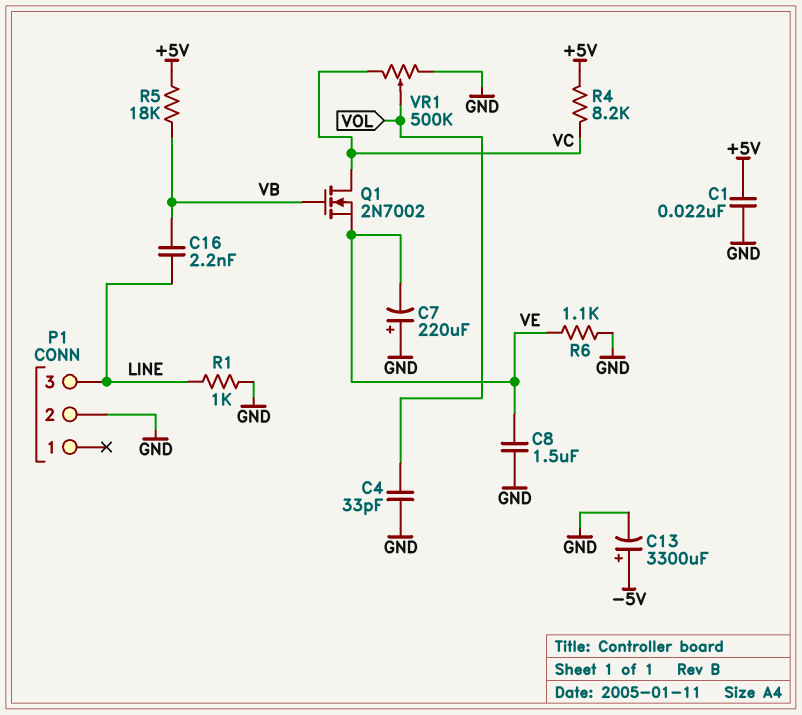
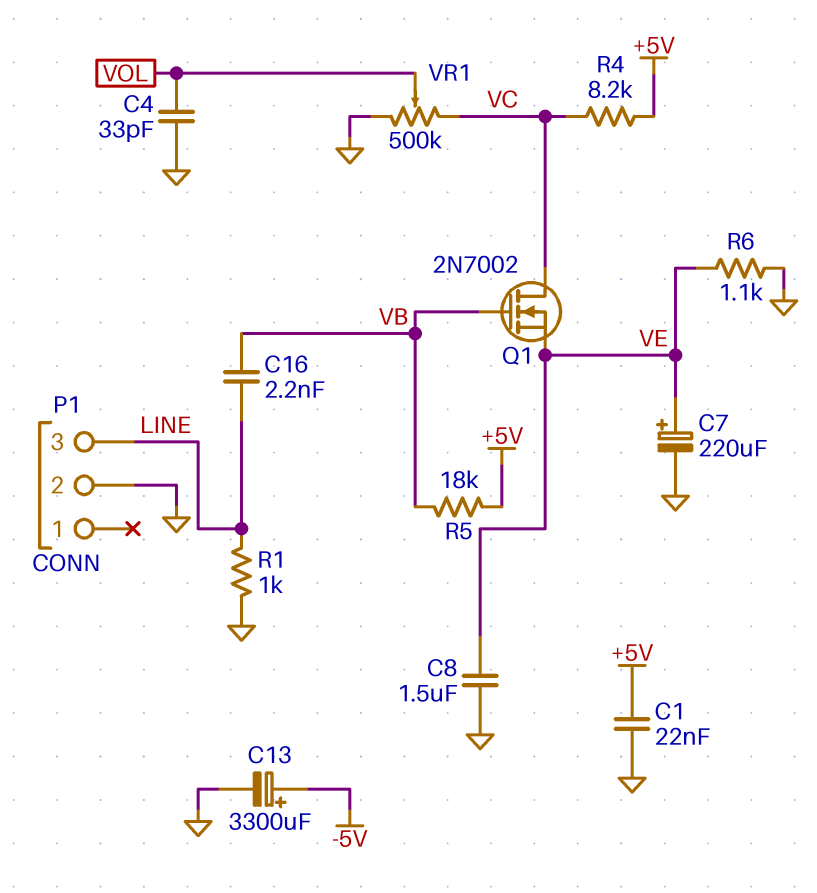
C7: 220uF (plus GND, minus VE) -> 220uF (plus VE, minus GND)

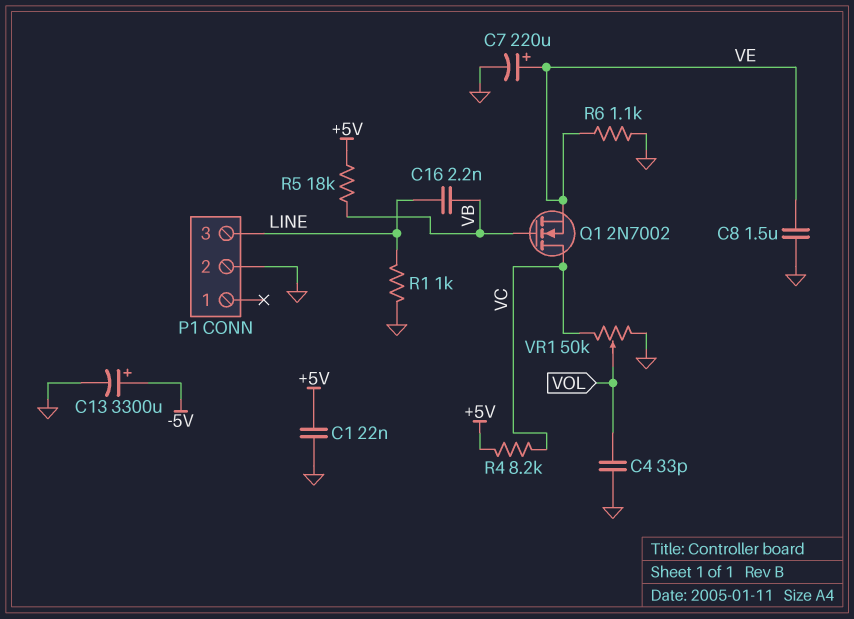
VR1: 500k (GND, VC, wiper VOL) -> 50k (GND, VC, wiper VOL)

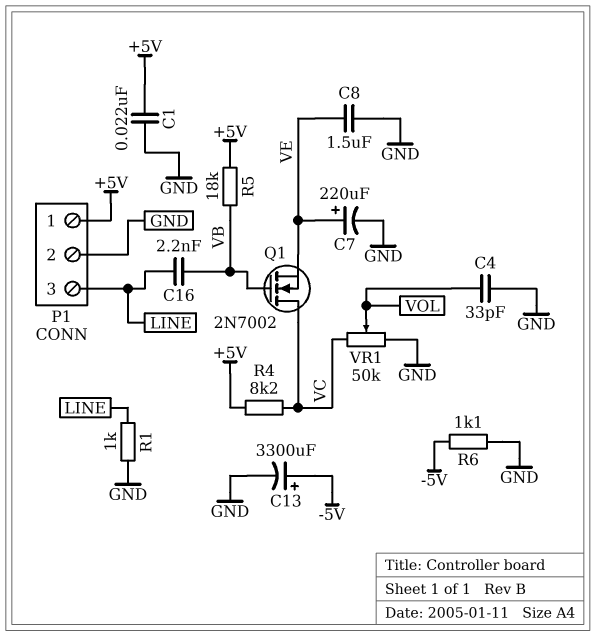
P1 pin 1: none -> +5V
R6: 1.1k (GND, VE) -> 1.1k (-5V, GND)

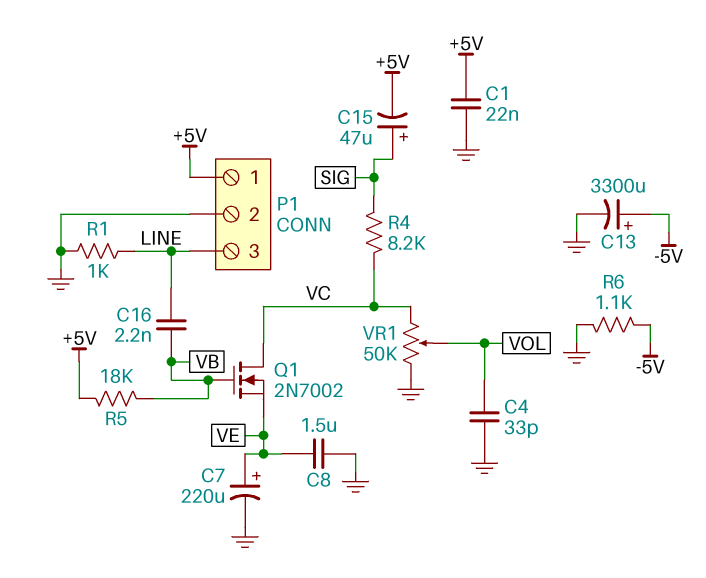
C15: none -> 47uF (plus SIG, minus +5V)
R4: 8.2k (+5V, VC) -> 8.2k (SIG, VC)

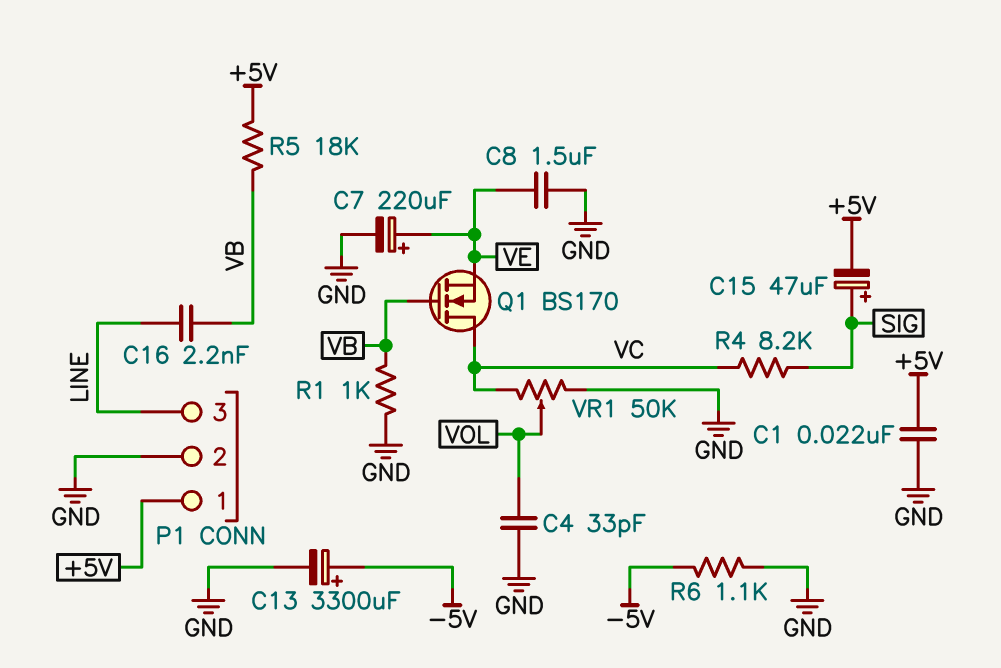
Q1: NMOS 2N7002 (G VB, D VC, S VE) -> NMOS BS170 (G VB, D VC, S VE)
R1: 1k (GND, LINE) -> 1k (GND, VB)

